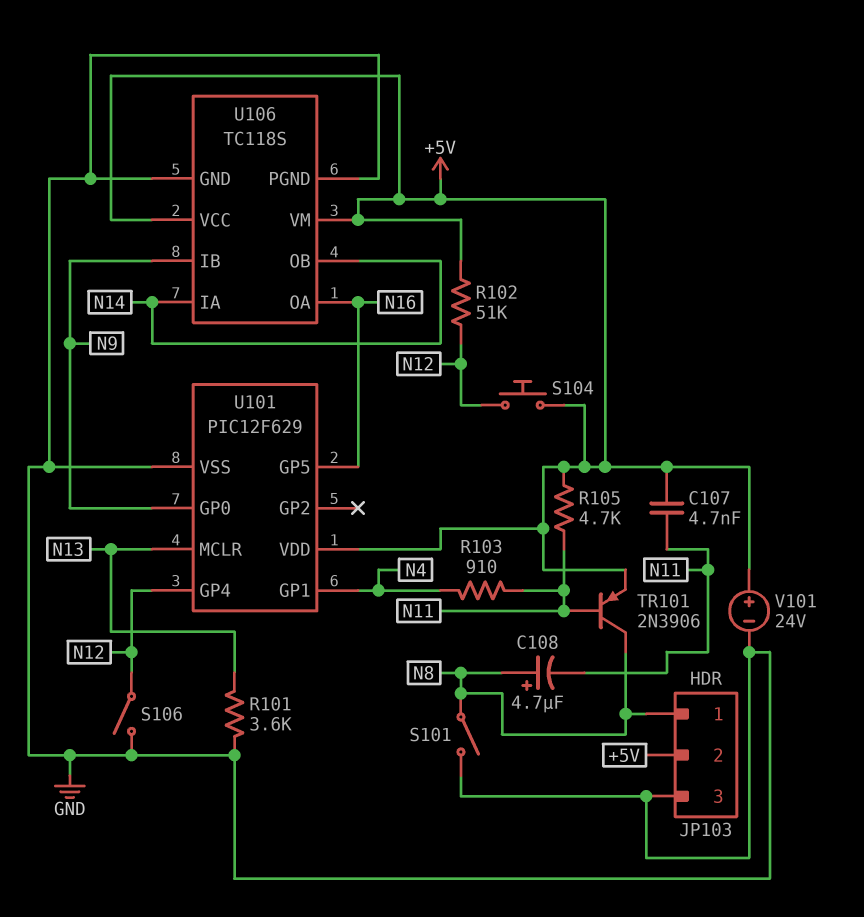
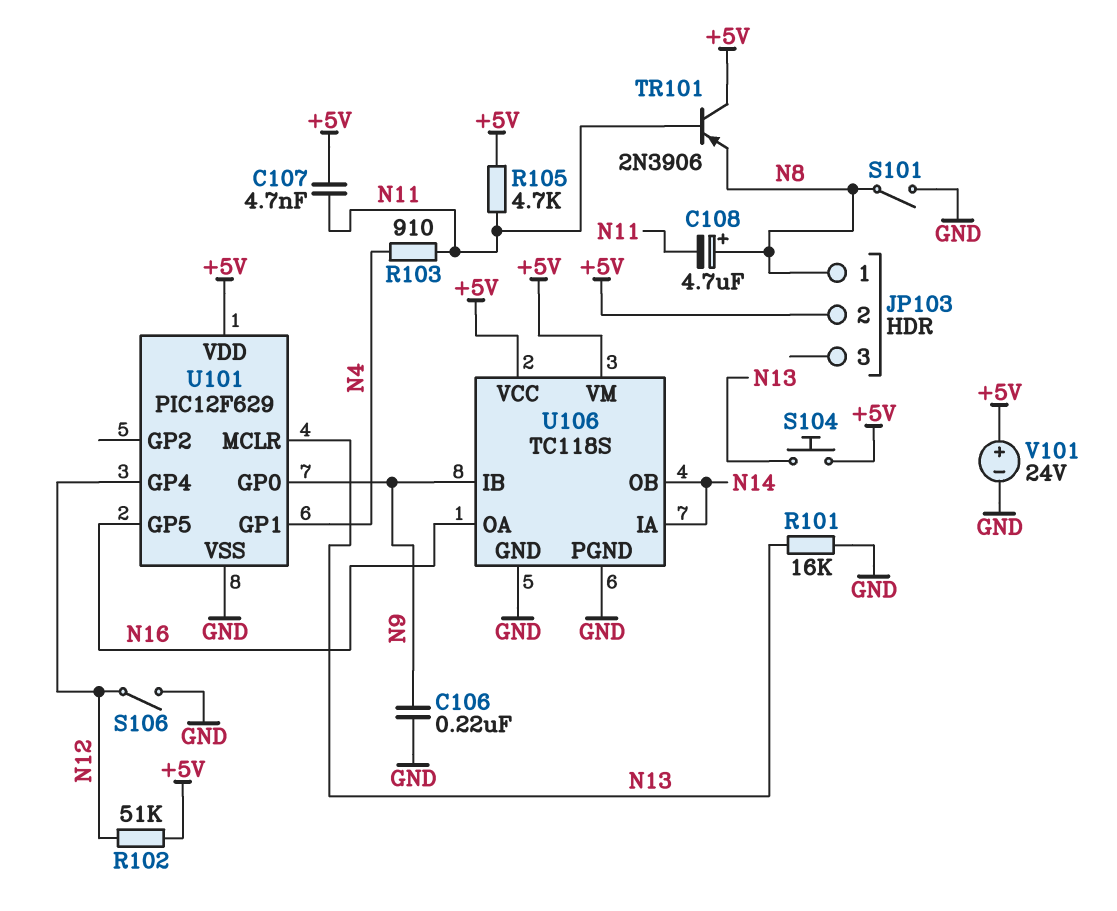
C106: none -> 220nF (GND, N9)
JP103 pin 3: GND -> none
R101: 3.6k (GND, N13) -> 16k (GND, N13)
S104: button (+5V, N12) -> button (+5V, N13)
TR101: PNP 2N3906 (B N11, C N8, E +5V) -> PNP 2N3906 (B N11, C +5V, E N8)

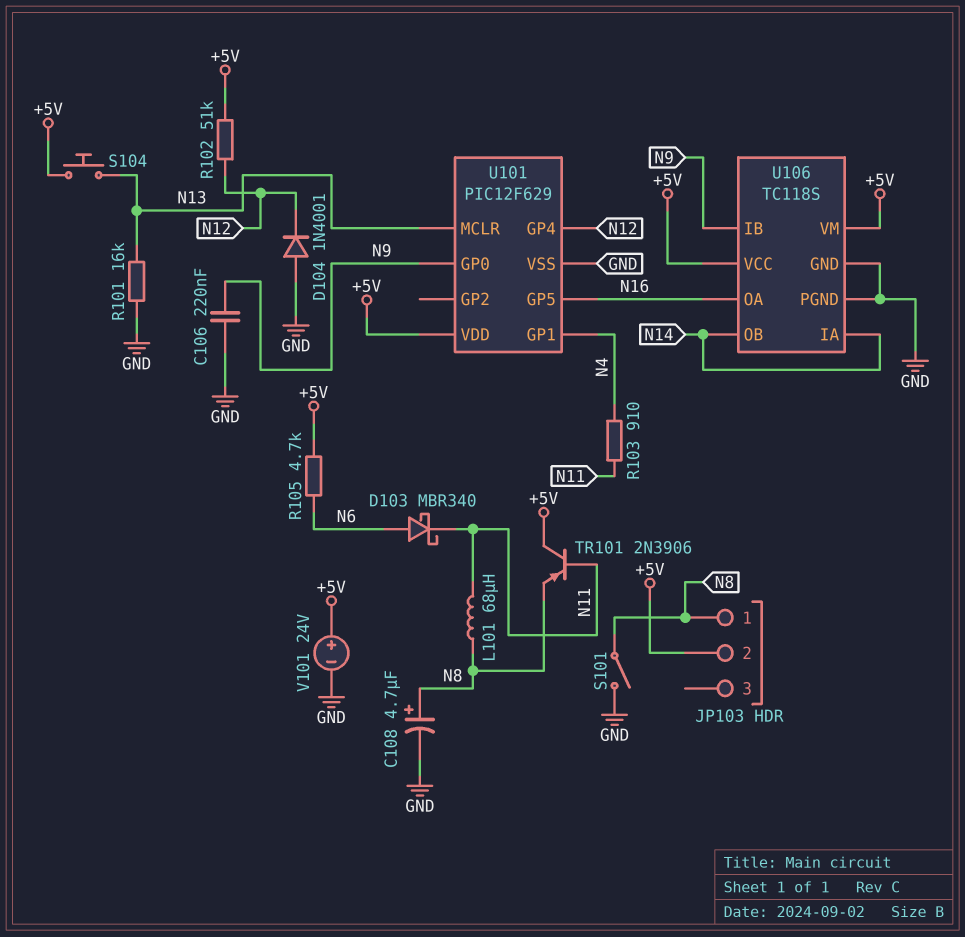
C107: 4.7nF (+5V, N11) -> none
C108: 4.7uF (plus N8, minus N11) -> 4.7uF (plus N8, minus GND)
D103: none -> schottky MBR340 (A N6, K N11)
D104: none -> diode 1N4001 (A GND, K N12)
L101: none -> 68uH (N8, N11)
R105: 4.7k (+5V, N11) -> 4.7k (+5V, N6)
S106: switch (GND, N12) -> none

